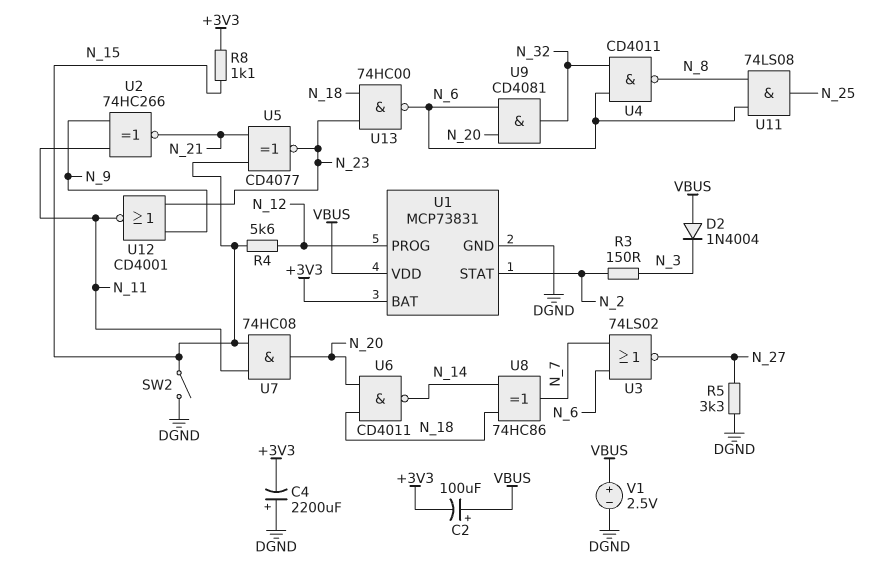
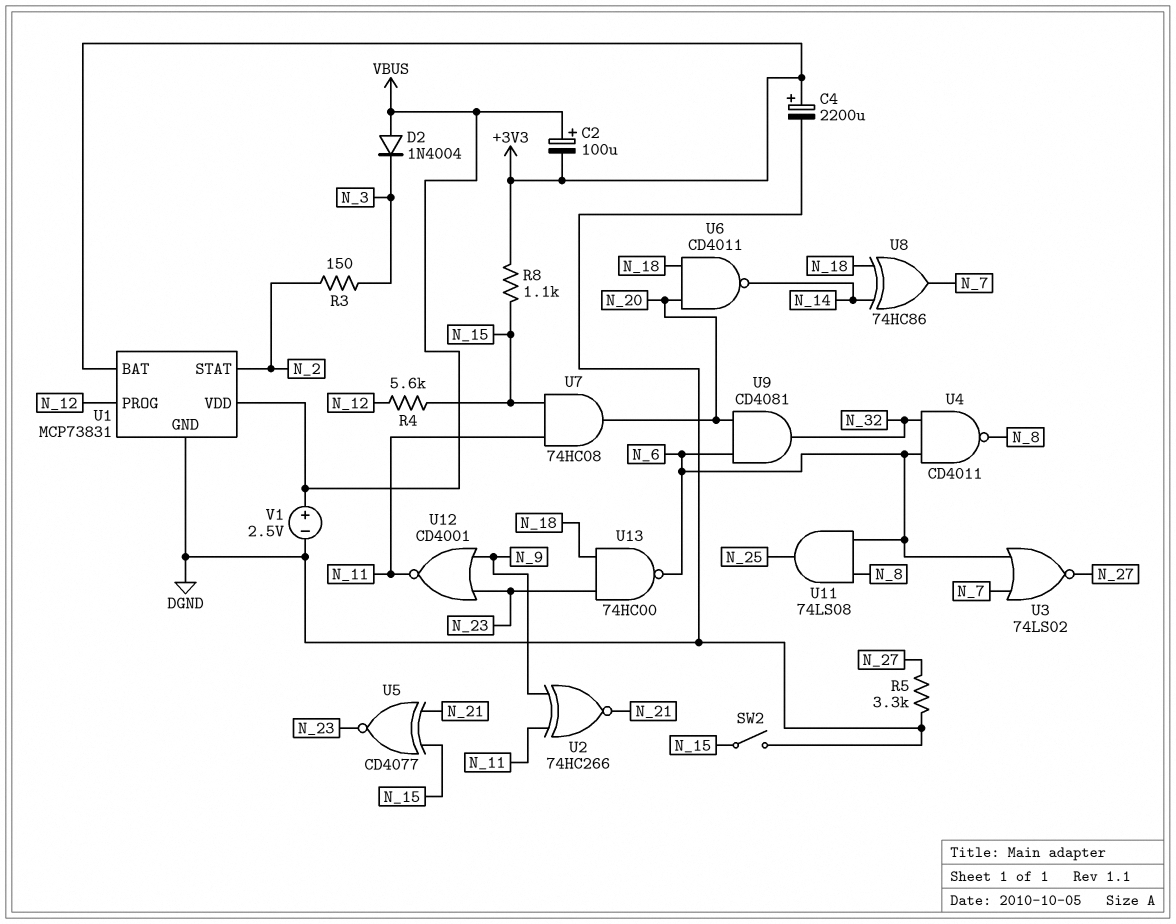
C4: 2200uF (plus DGND, minus +3V3) -> 2200uF (plus +3V3, minus DGND)

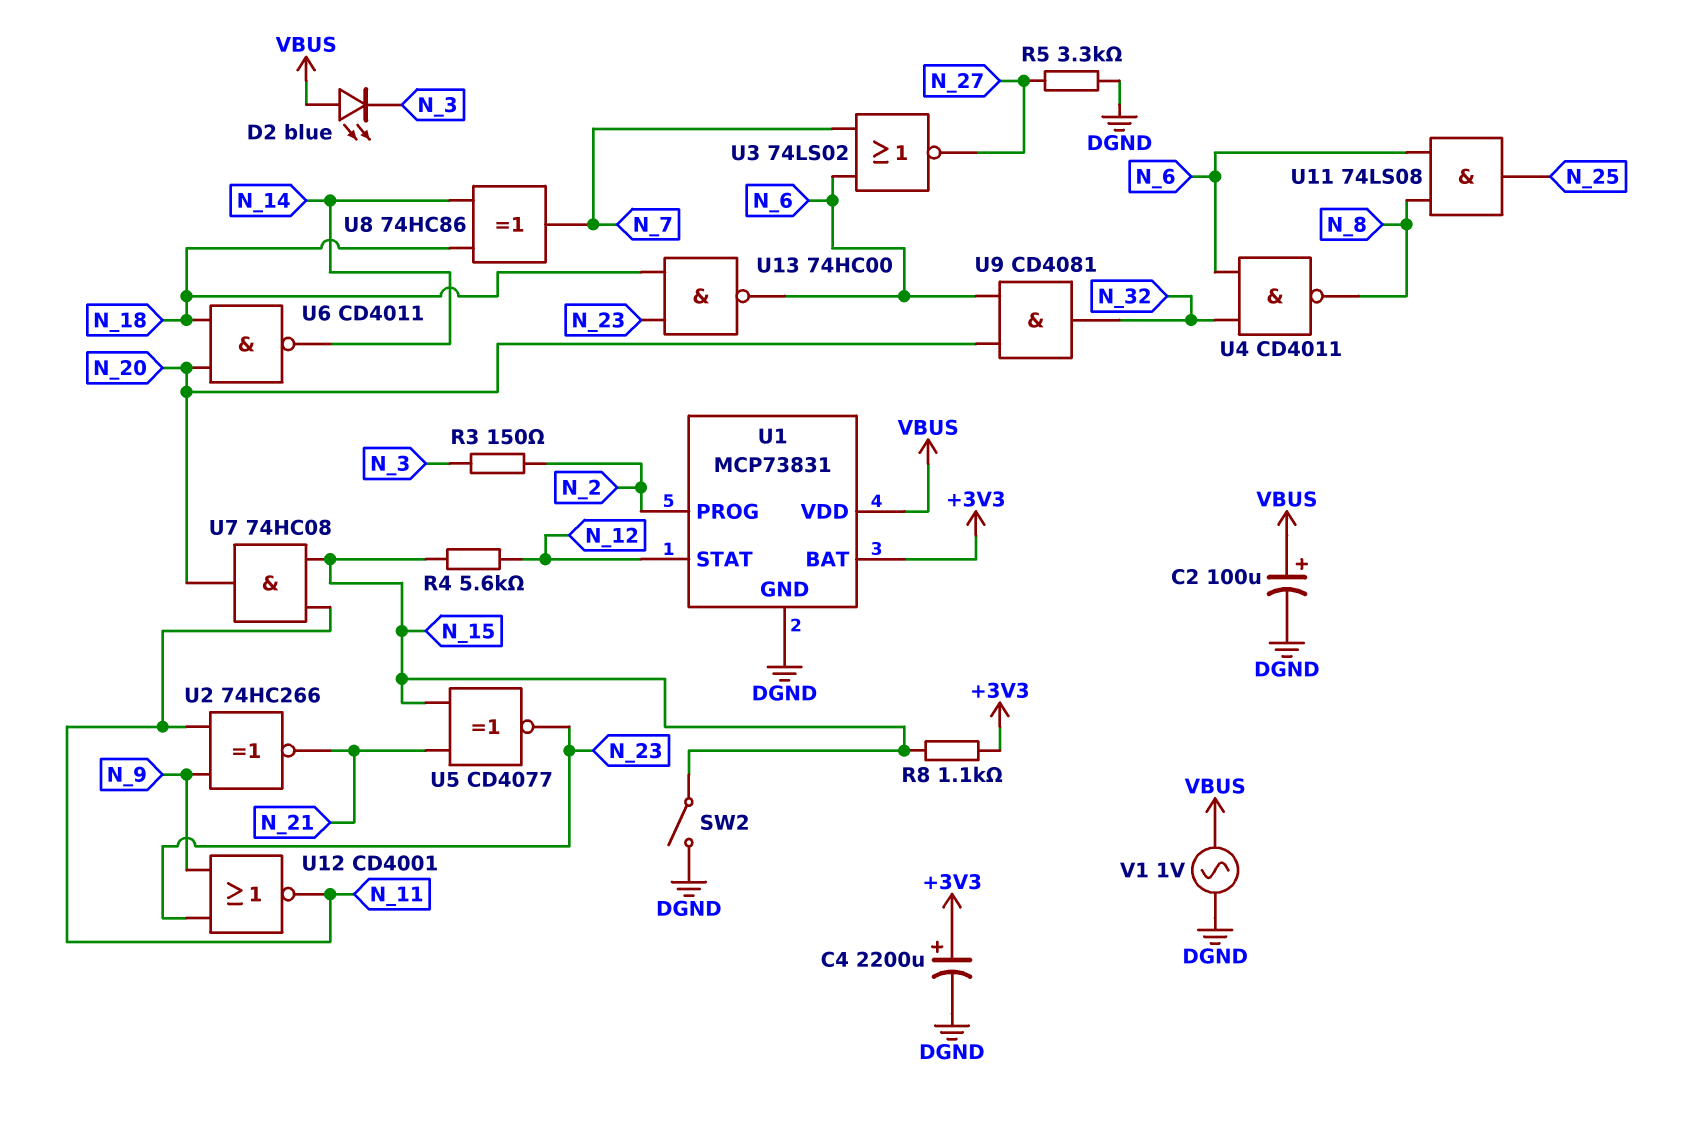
C2: 100uF (plus VBUS, minus +3V3) -> 100uF (plus VBUS, minus DGND)
D2: diode 1N4004 (A VBUS, K N_3) -> LED blue (A VBUS, K N_3)
U1 pin PROG: N_12 -> N_2
U1 pin STAT: N_2 -> N_12
V1: 2.5V (plus VBUS, minus DGND) -> AC 1V (DGND, VBUS)

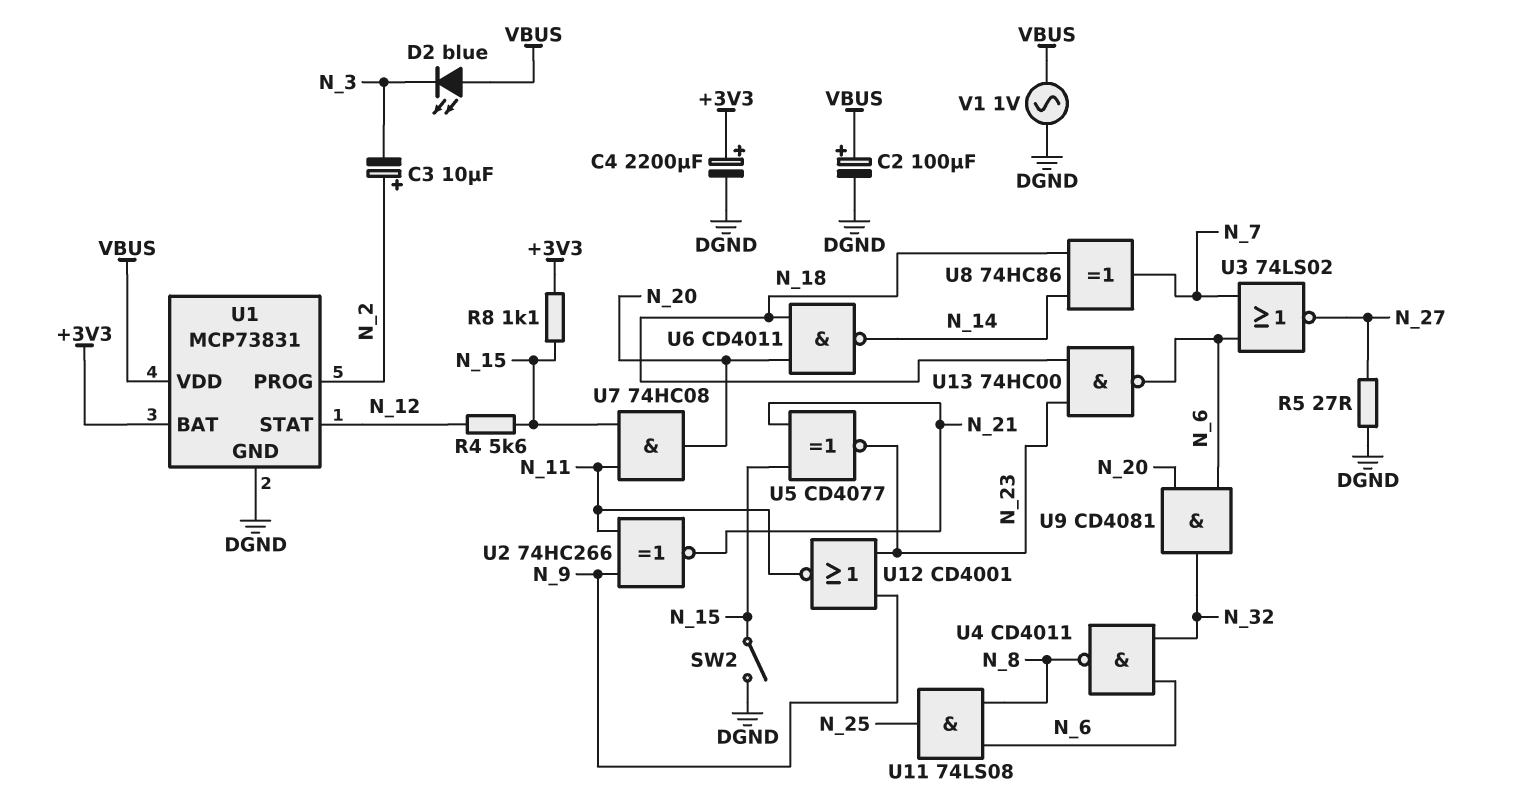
C3: none -> 10uF (plus N_2, minus N_3)
R3: 150 (N_2, N_3) -> none
R5: 3.3k (DGND, N_27) -> 27 (DGND, N_27)

